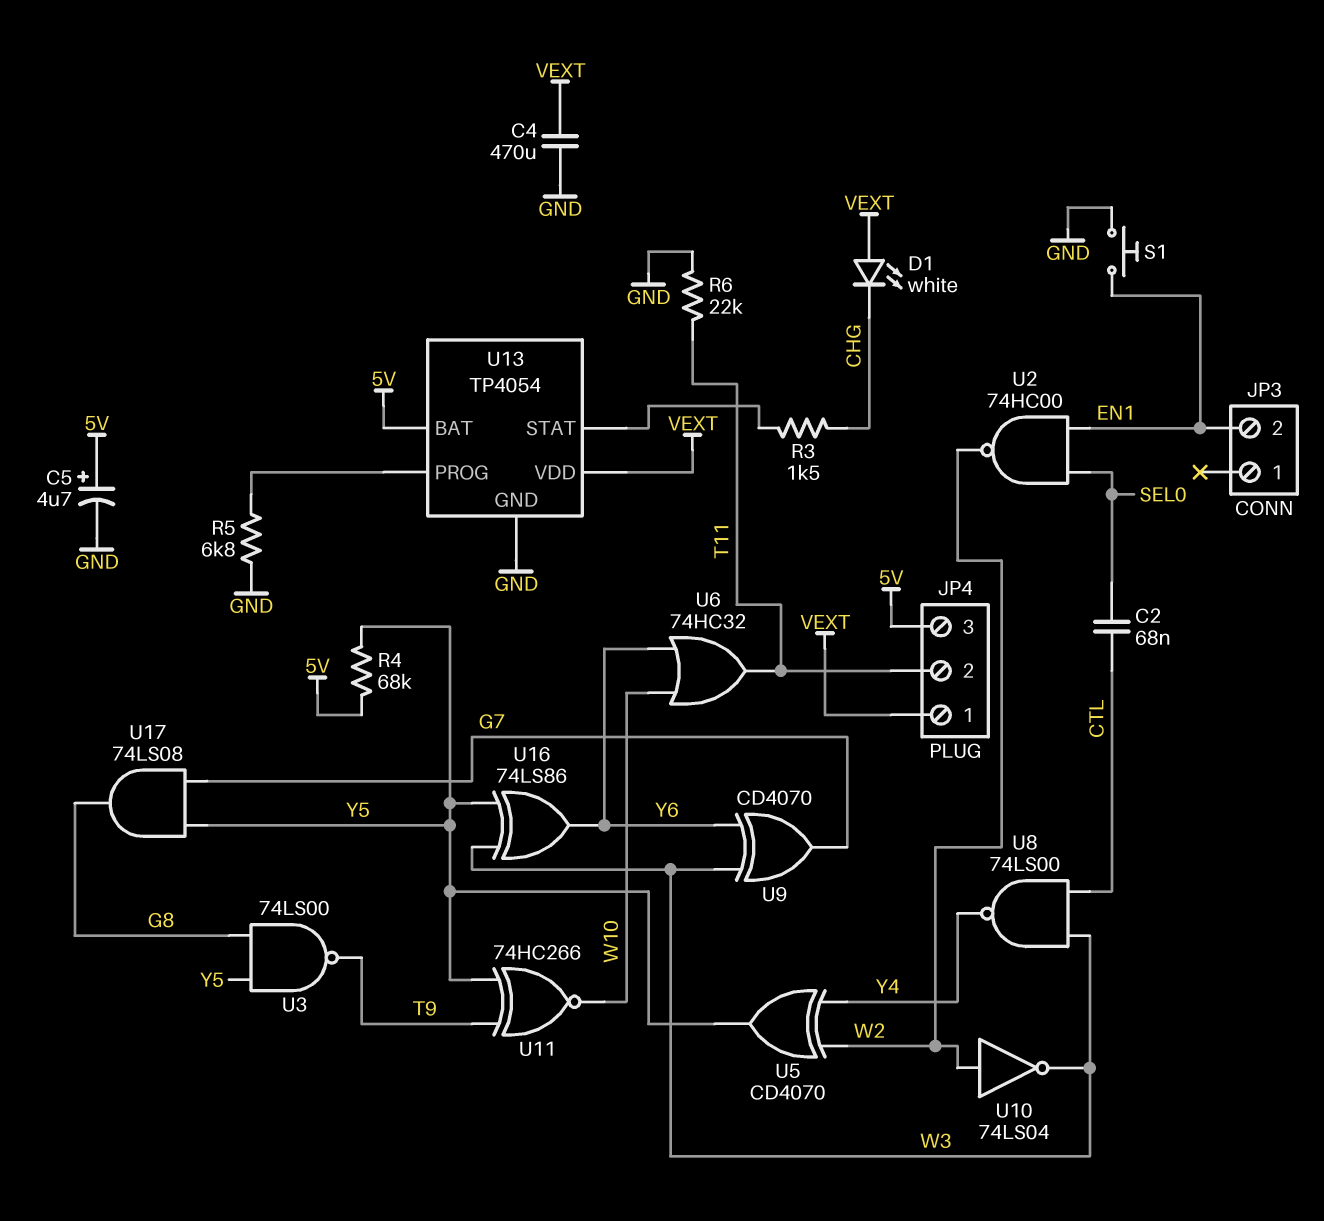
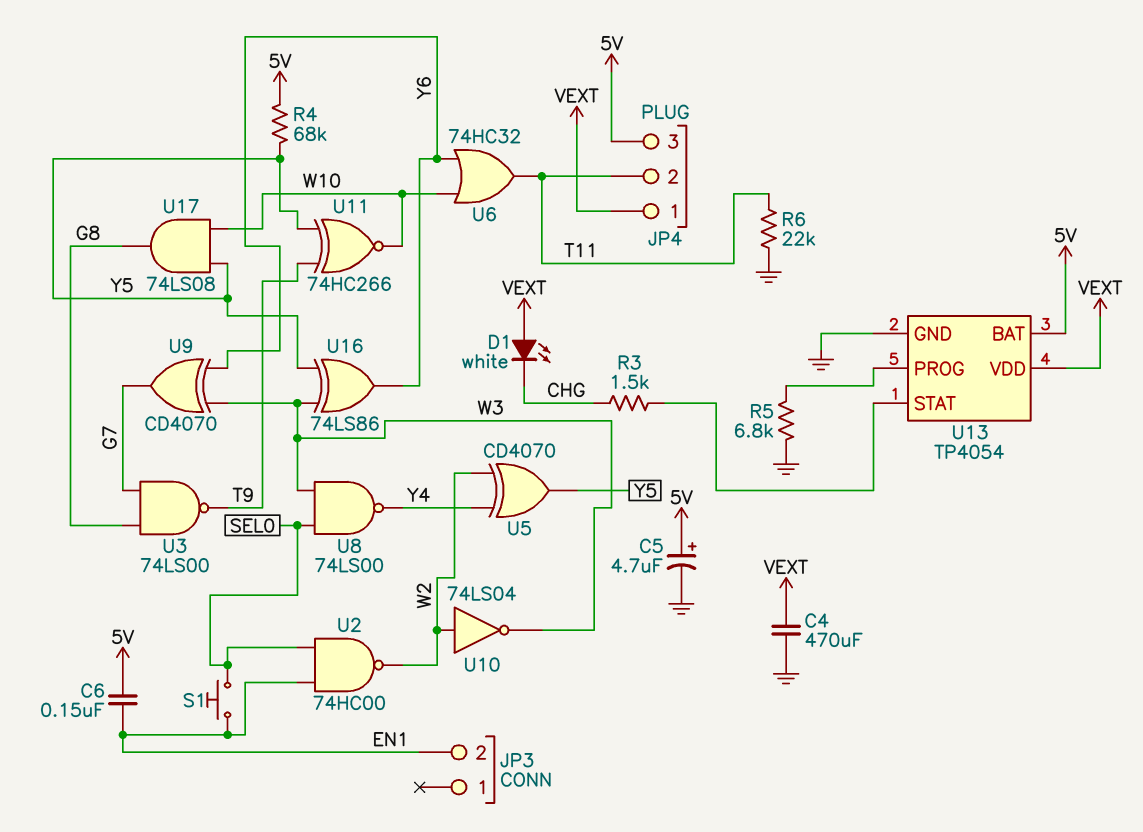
C2: 68nF (CTL, SEL0) -> none
C6: none -> 150nF (5V, EN1)
S1: button (EN1, GND) -> button (EN1, SEL0)
U3: NAND 74LS00 (in G8, in Y5, out T9) -> NAND 74LS00 (in G7, in G8, out T9)
U8: NAND 74LS00 (in CTL, in W3, out Y4) -> NAND 74LS00 (in SEL0, in W3, out Y4)
U17: AND 74LS08 (in G7, in Y5, out G8) -> AND 74LS08 (in W10, in Y5, out G8)

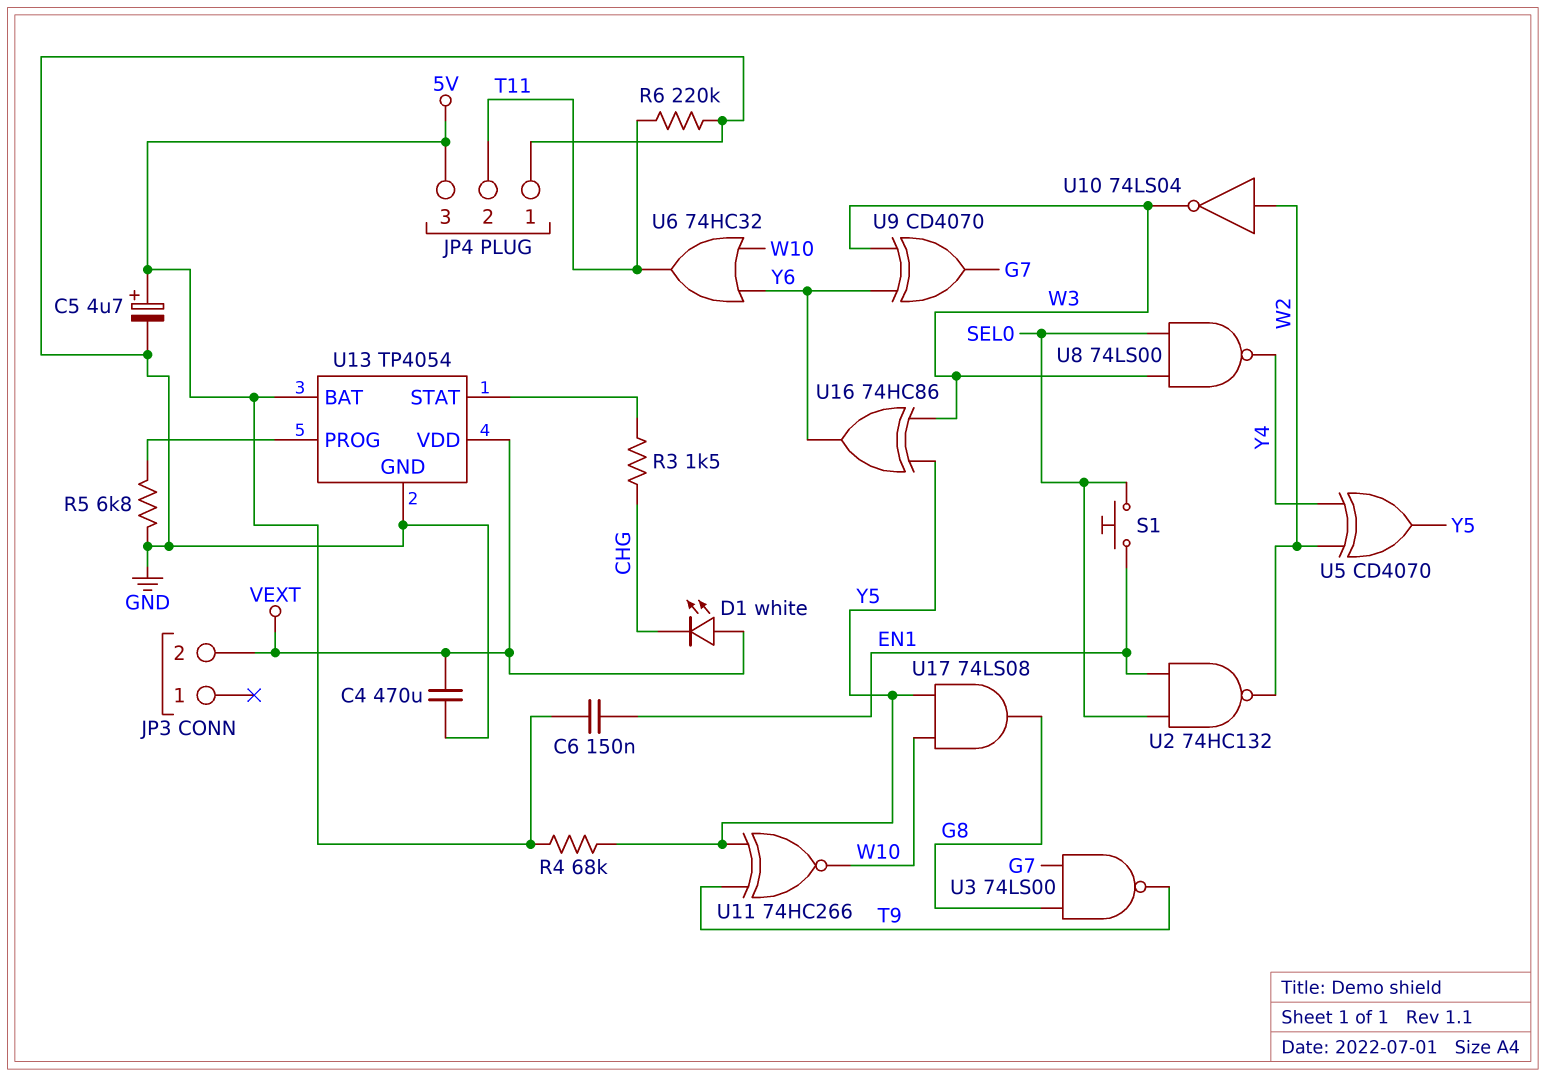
JP3 pin 2: EN1 -> VEXT
JP4 pin 1: VEXT -> GND
R6: 22k (GND, T11) -> 220k (GND, T11)
U2: NAND 74HC00 (in EN1, in SEL0, out W2) -> NAND 74HC132 (in EN1, in SEL0, out W2)
U16: XOR 74LS86 (in W3, in Y5, out Y6) -> XOR 74HC86 (in W3, in Y5, out Y6)

